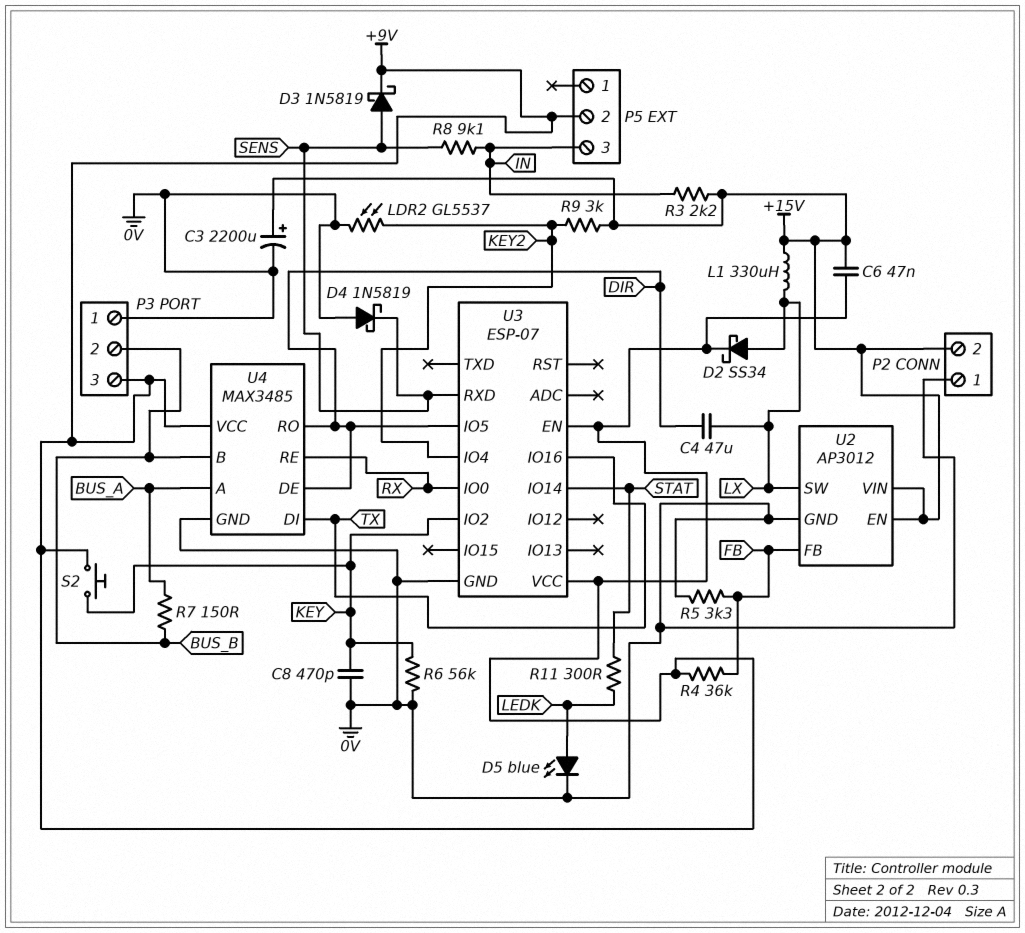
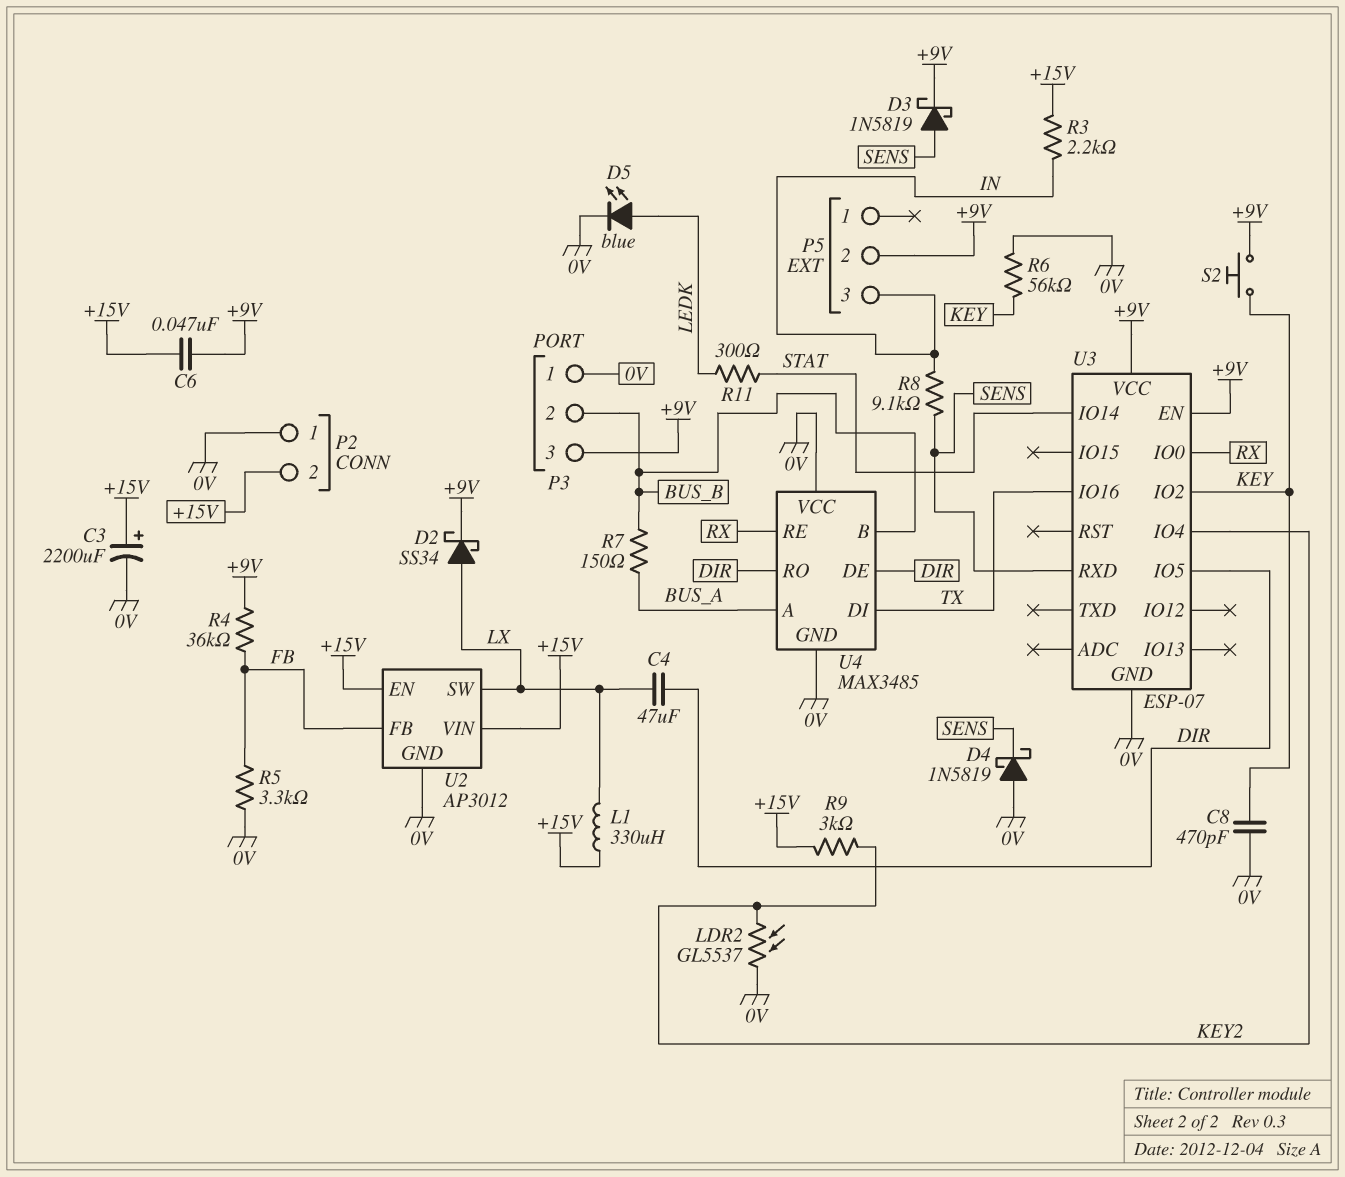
U4 pin VCC: +9V -> 0V

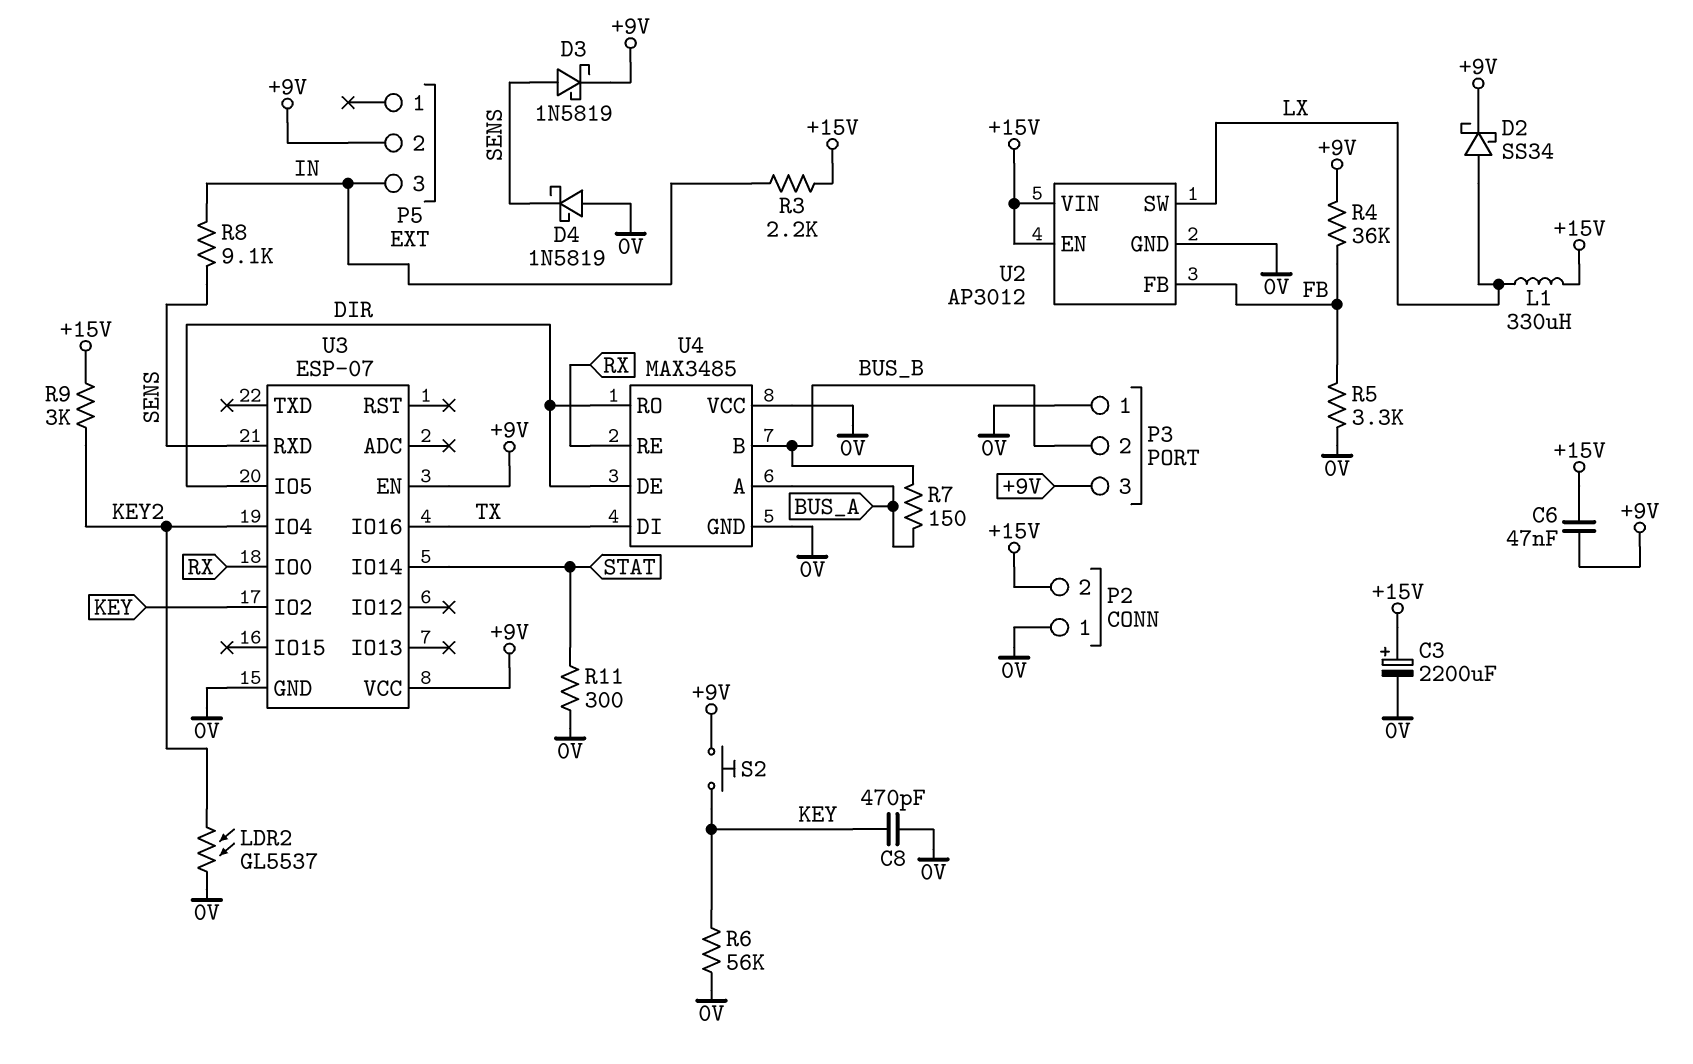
C4: 47uF (DIR, LX) -> none
D5: LED blue (A LEDK, K 0V) -> none
R11: 300 (LEDK, STAT) -> 300 (0V, STAT)

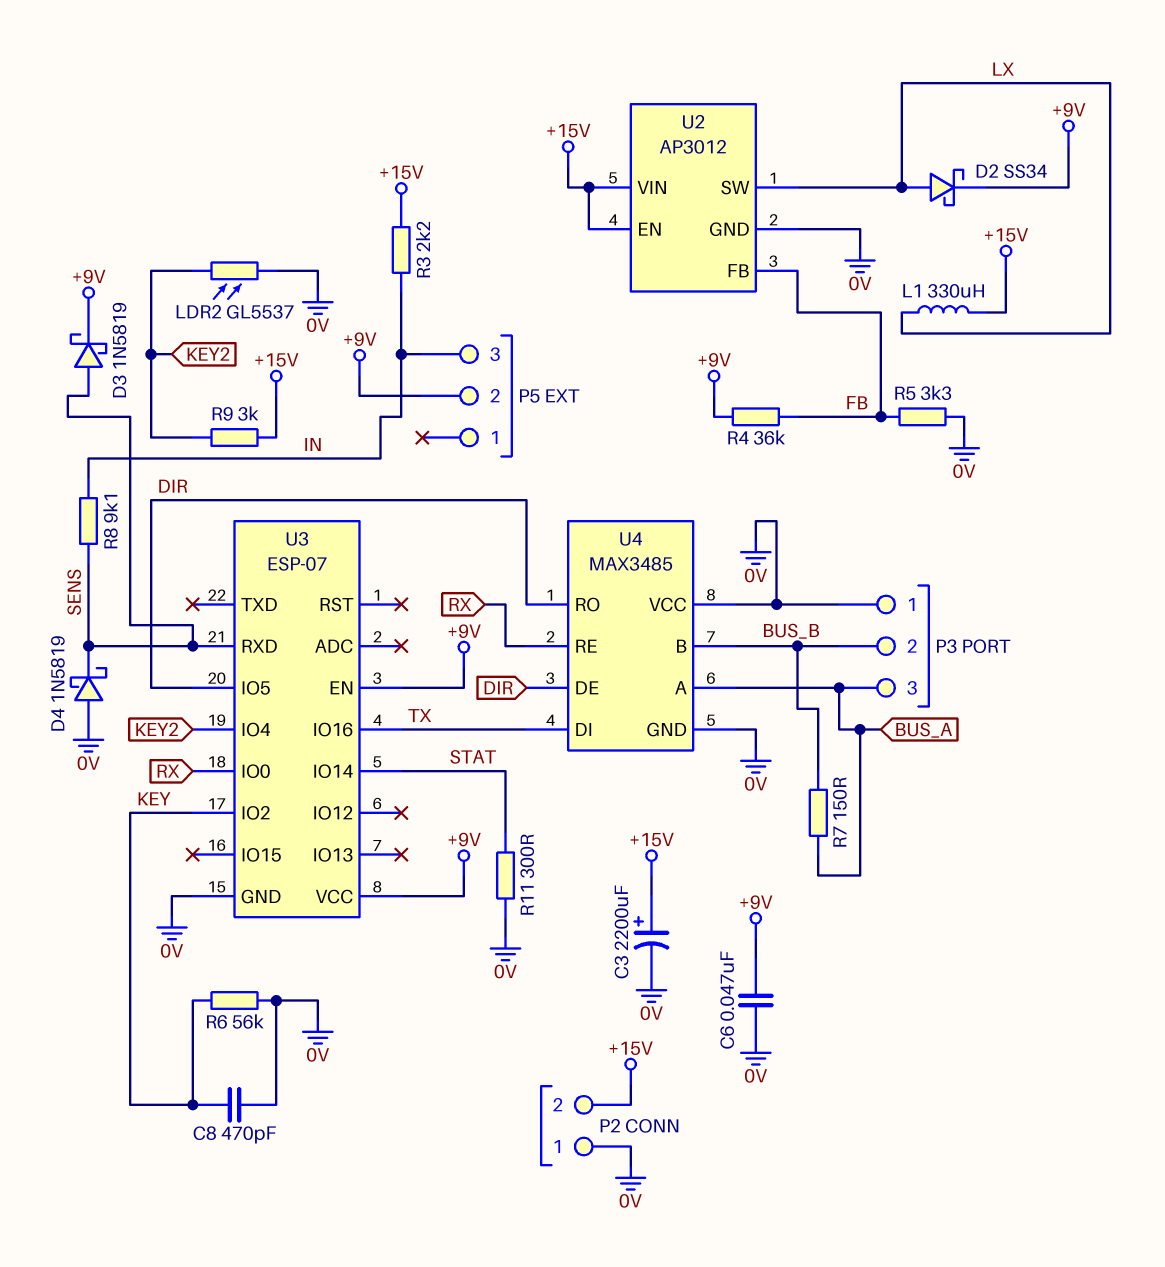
C6: 47nF (+9V, +15V) -> 47nF (+9V, 0V)
P3 pin 3: +9V -> BUS_A
S2: button (+9V, KEY) -> none

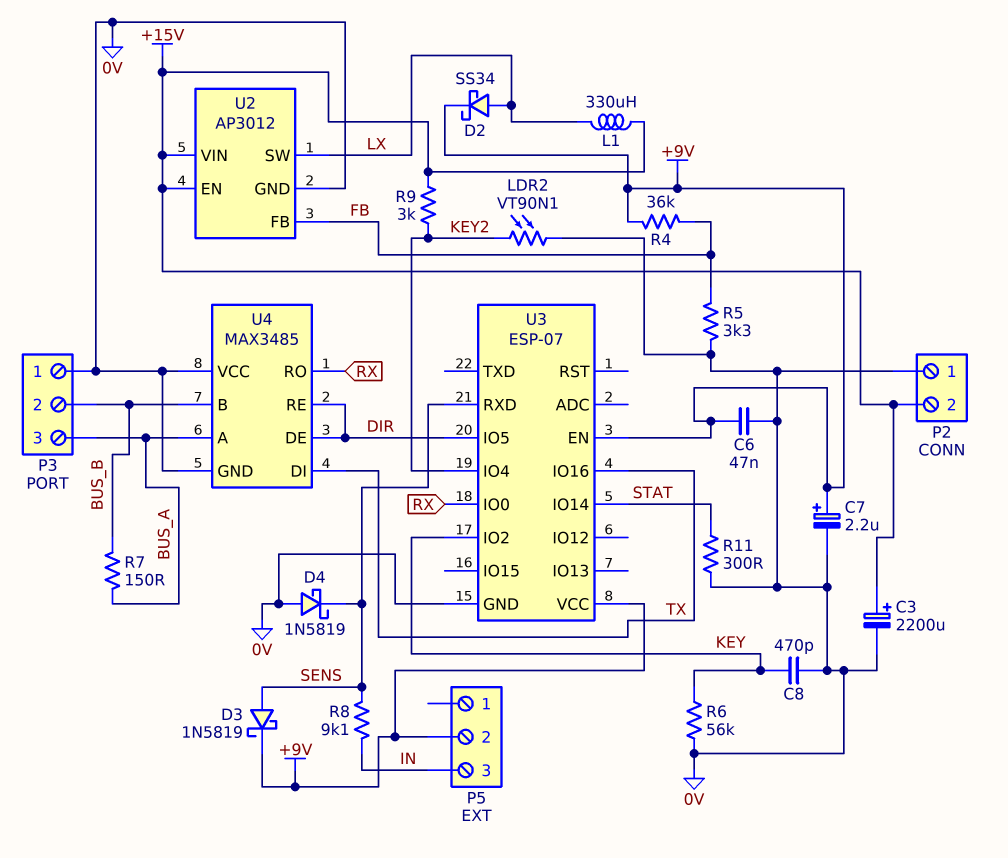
C7: none -> 2.2uF (plus +9V, minus 0V)
LDR2: GL5537 (0V, KEY2) -> VT90N1 (0V, KEY2)
R3: 2.2k (+15V, IN) -> none
U4 pin RE: RX -> DIR
U4 pin RO: DIR -> RX

